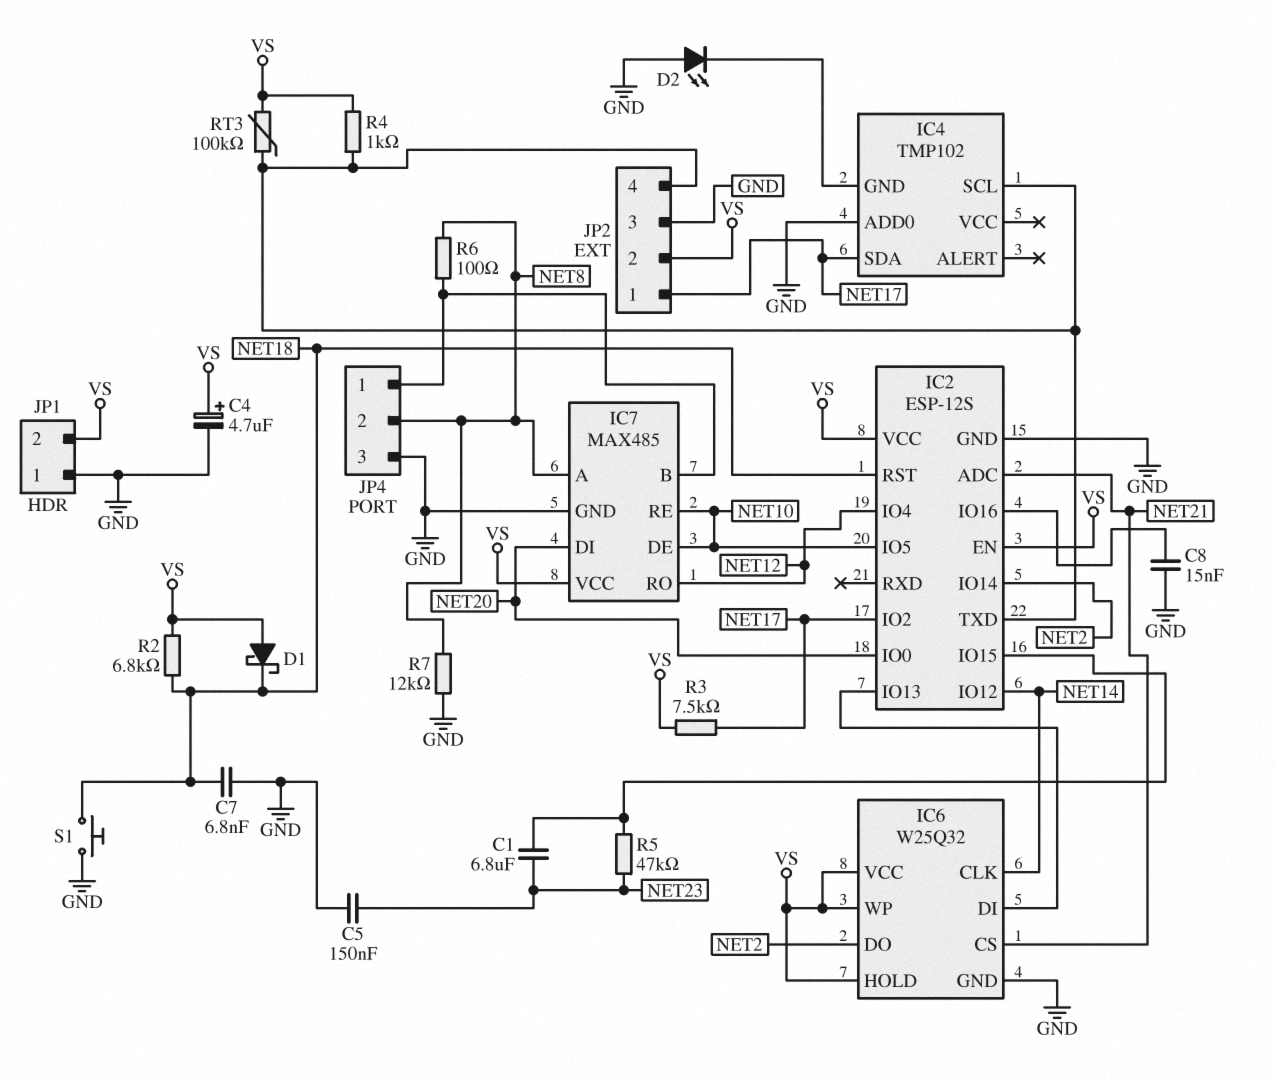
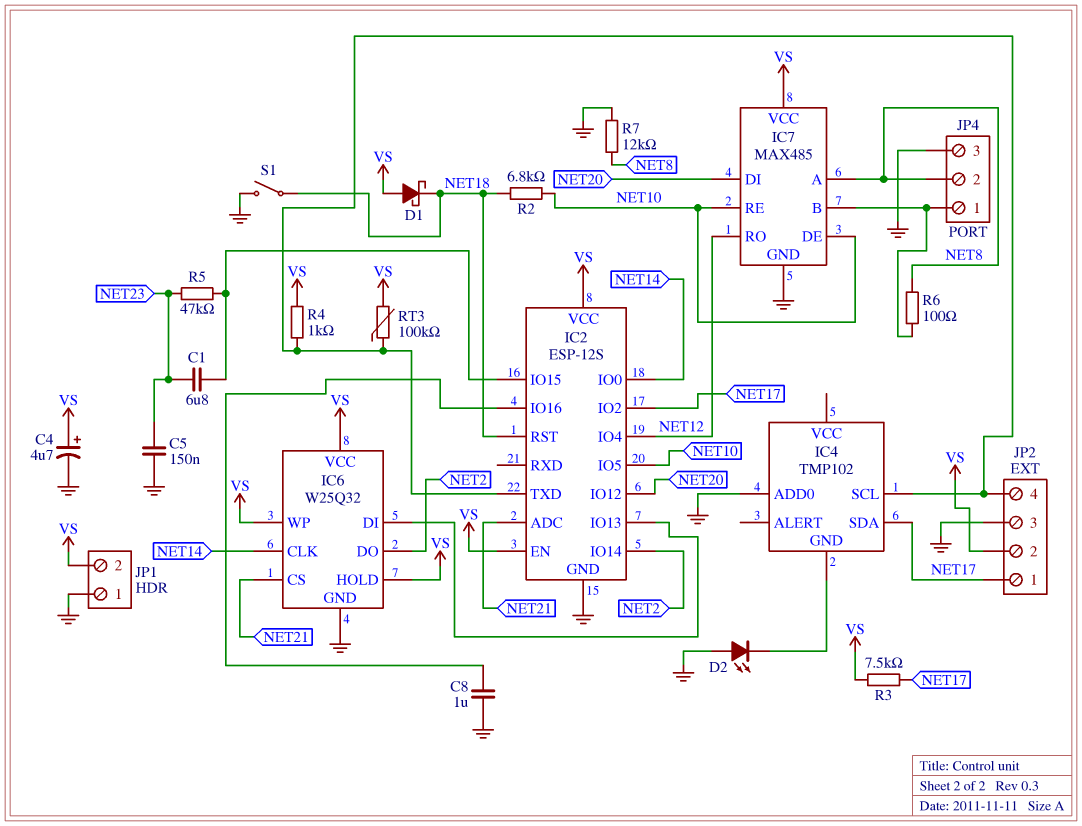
C7: 6.8nF (GND, NET18) -> none
C8: 15nF (GND, IC2/IO16) -> 1uF (GND, IC2/IO16)
IC2 pin IO0: NET20 -> NET14
IC2 pin IO12: NET14 -> NET20
R2: 6.8k (NET18, VS) -> 6.8k (NET10, NET18)
S1: button (GND, NET18) -> switch (GND, NET18)

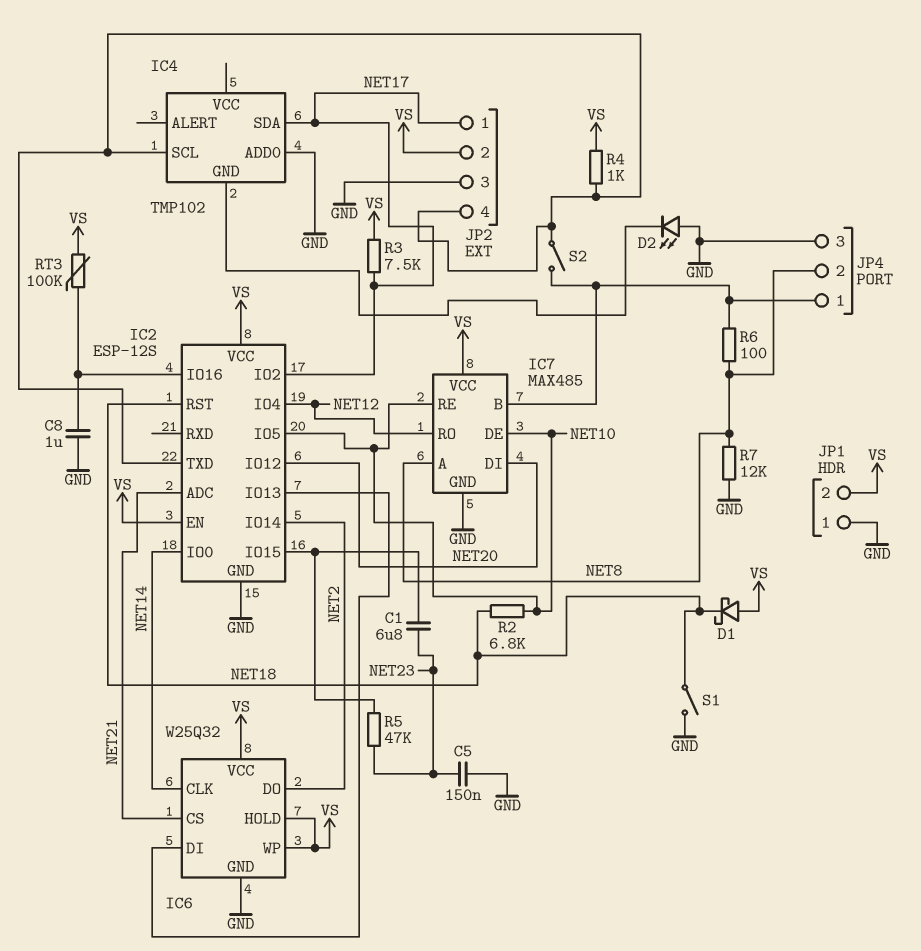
C4: 4.7uF (plus VS, minus GND) -> none
RT3: 100k (IC2/TXD, VS) -> 100k (IC2/IO16, VS)
S2: none -> switch (IC2/TXD, IC7/B)

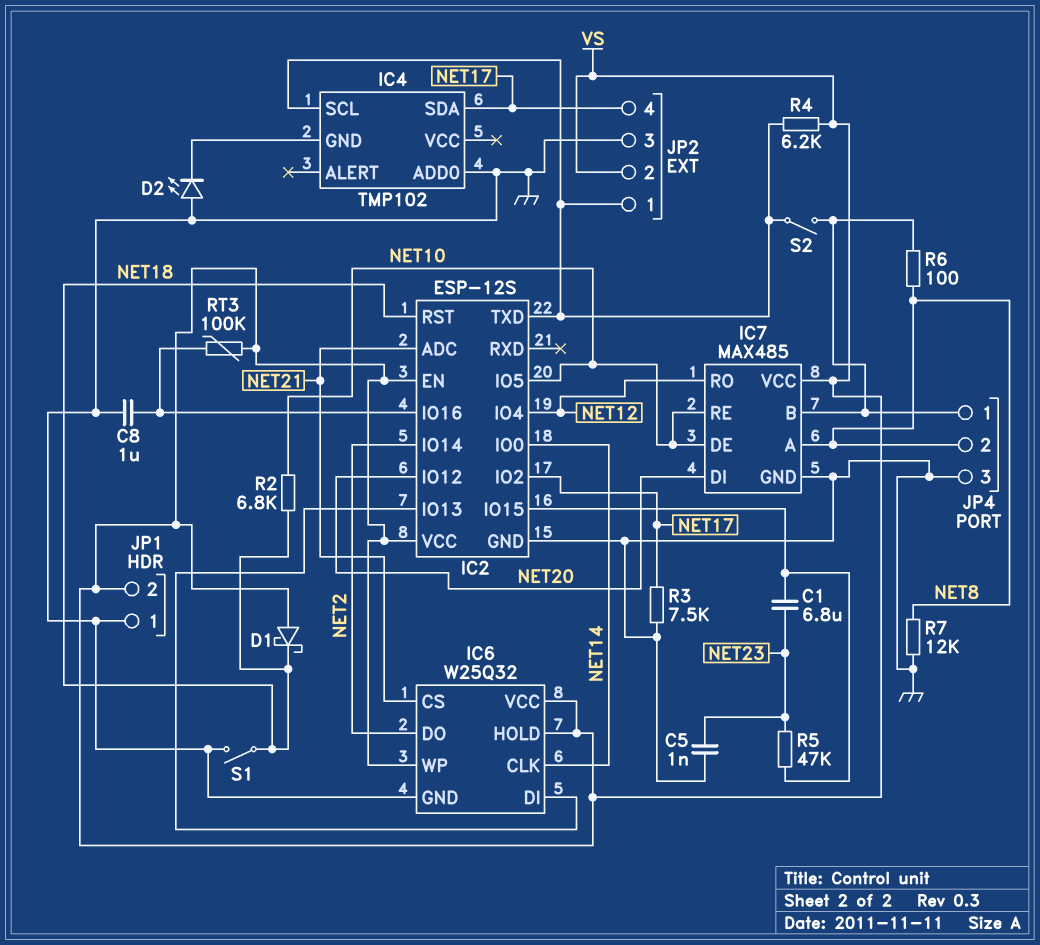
C5: 150nF (GND, NET23) -> 1nF (GND, NET23)
JP2 pin 1: NET17 -> IC2/TXD
JP2 pin 4: IC2/TXD -> NET17
R3: 7.5k (NET17, VS) -> 7.5k (GND, NET17)
R4: 1k (IC2/TXD, VS) -> 6.2k (IC2/TXD, VS)

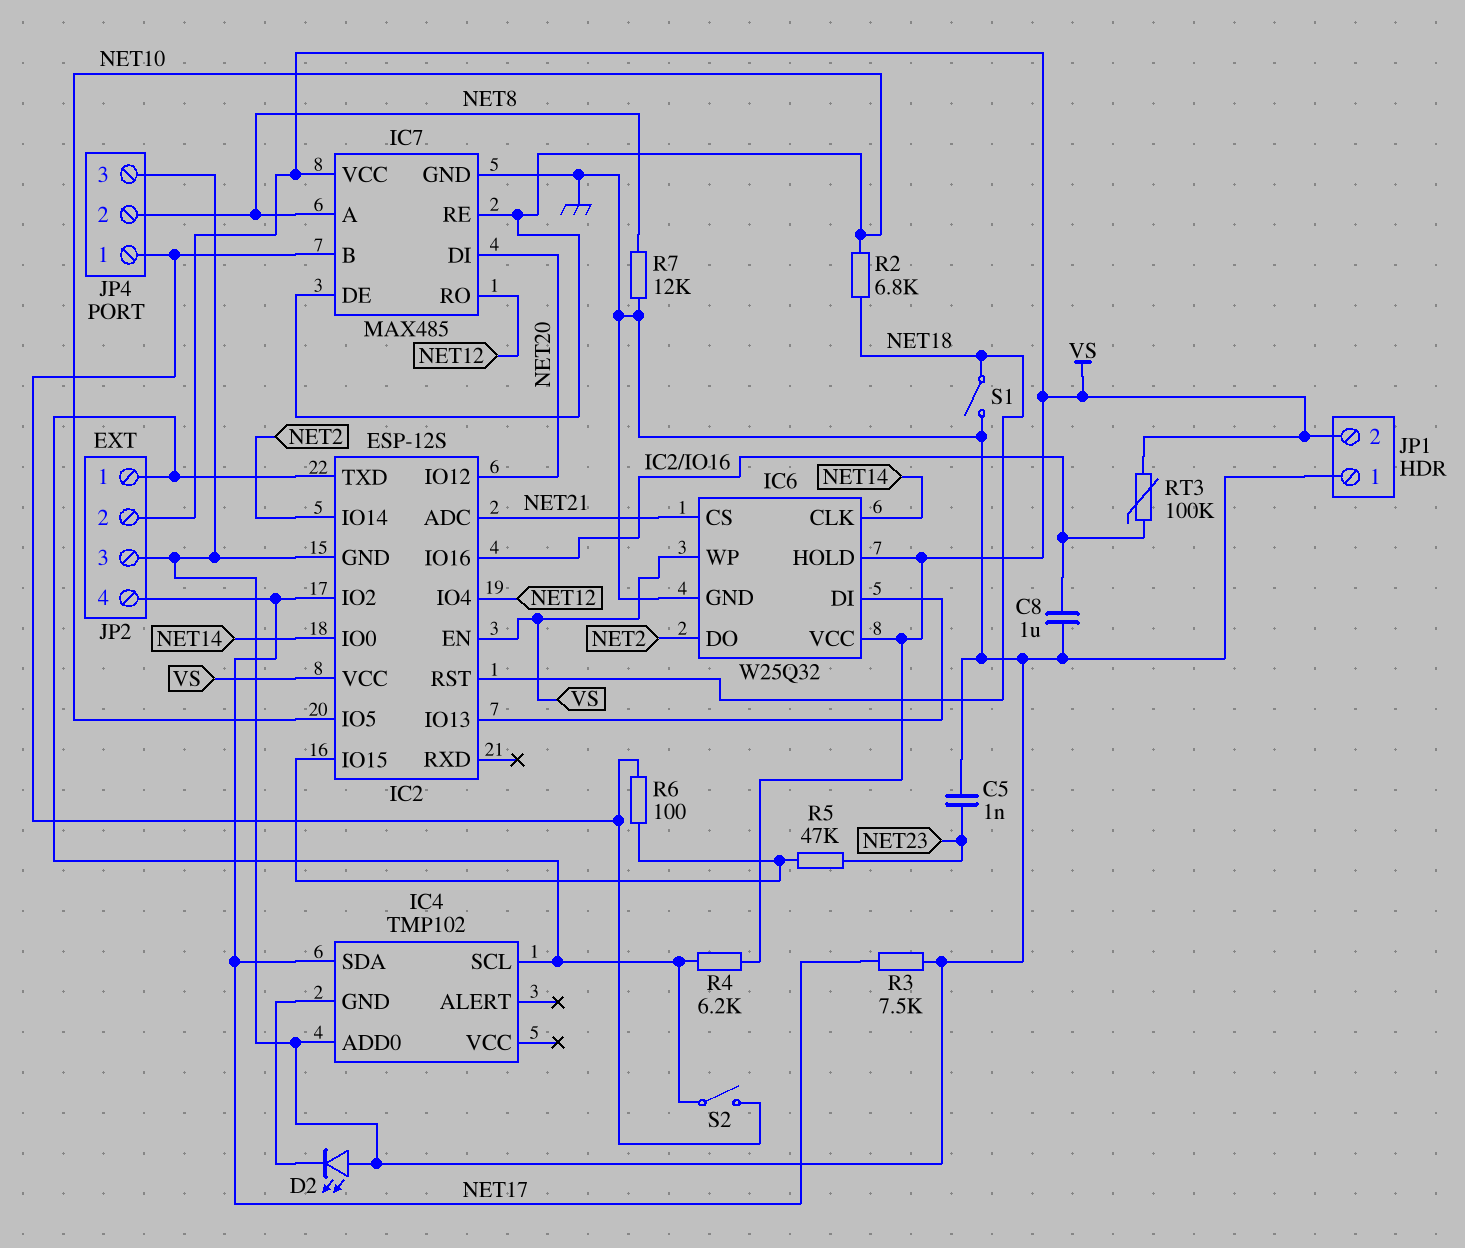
C1: 6.8uF (IC2/IO15, NET23) -> none
D1: schottky (A VS, K NET18) -> none
R6: 100 (IC7/B, NET8) -> 100 (IC2/IO15, IC7/B)

